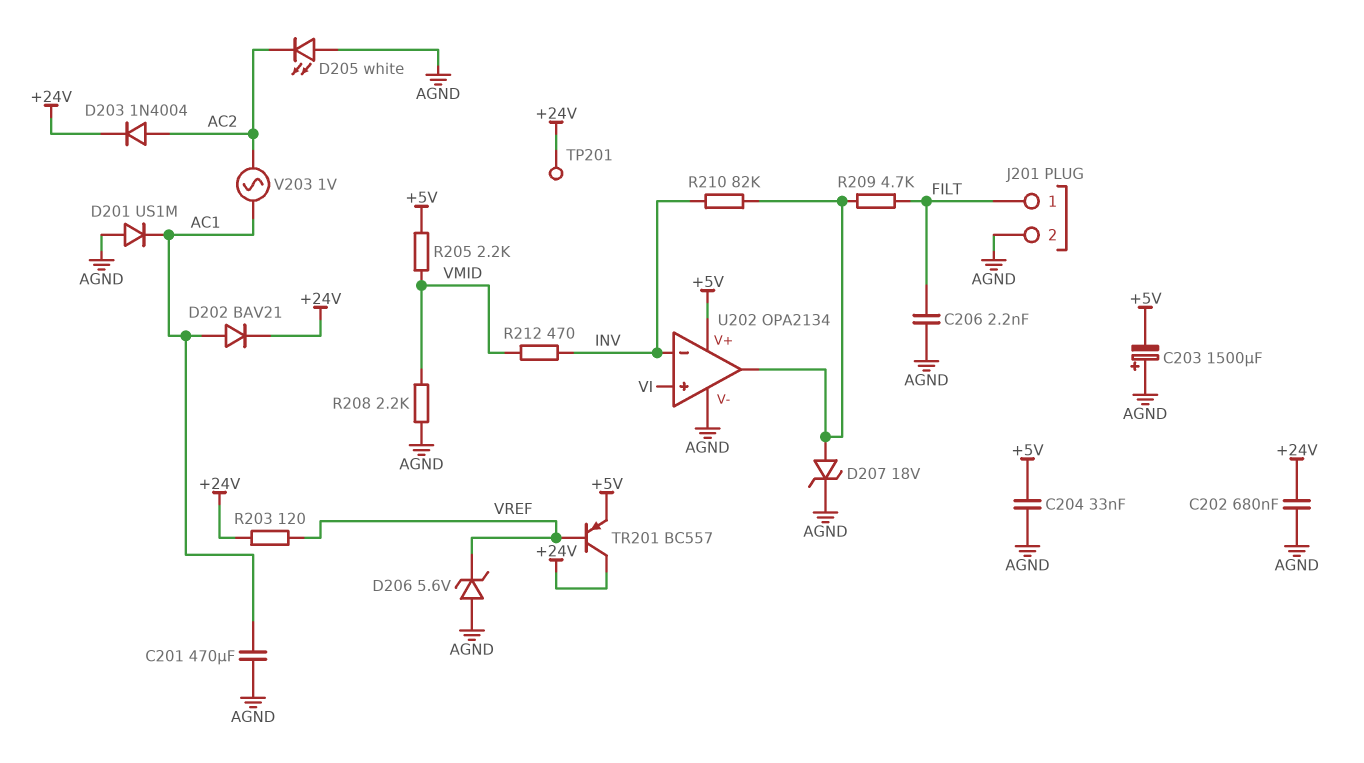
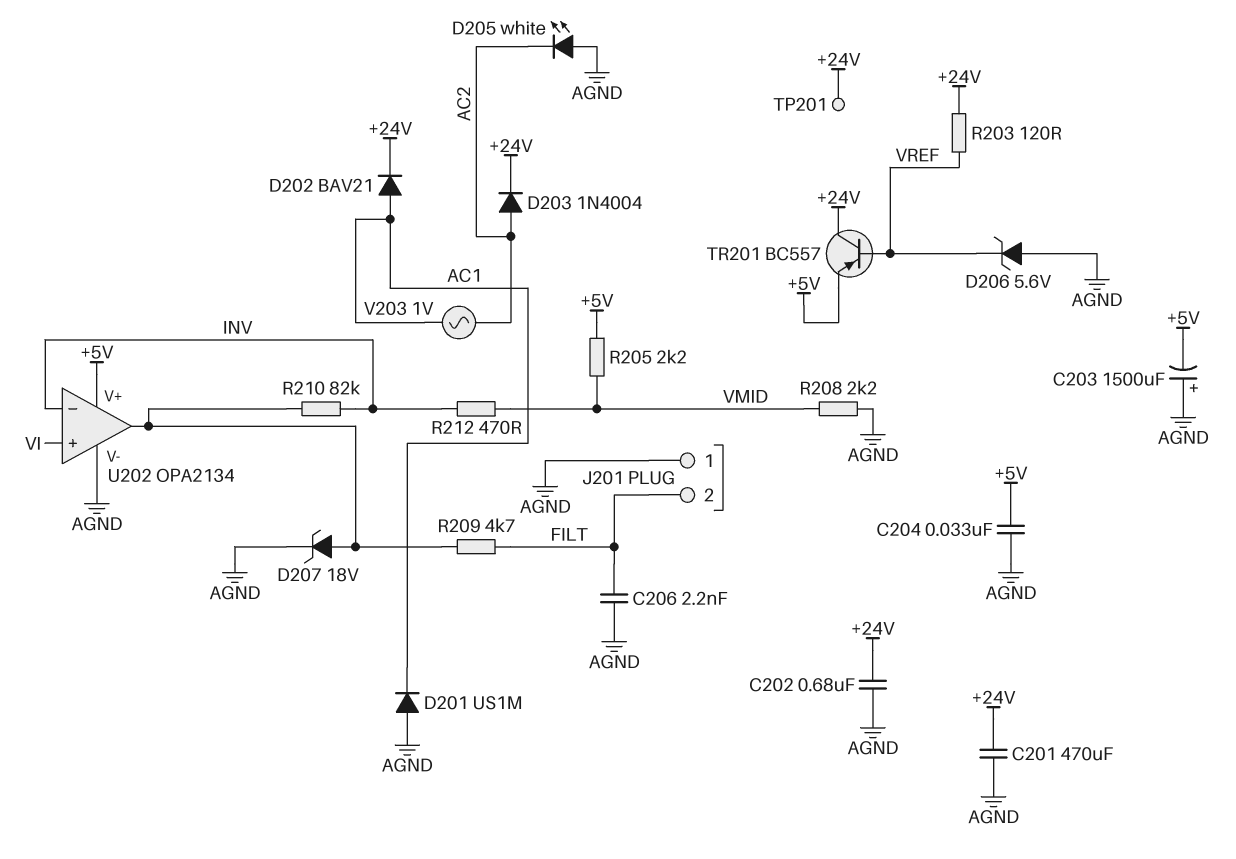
C201: 470uF (AC1, AGND) -> 470uF (+24V, AGND)
J201 pin 1: FILT -> AGND
J201 pin 2: AGND -> FILT

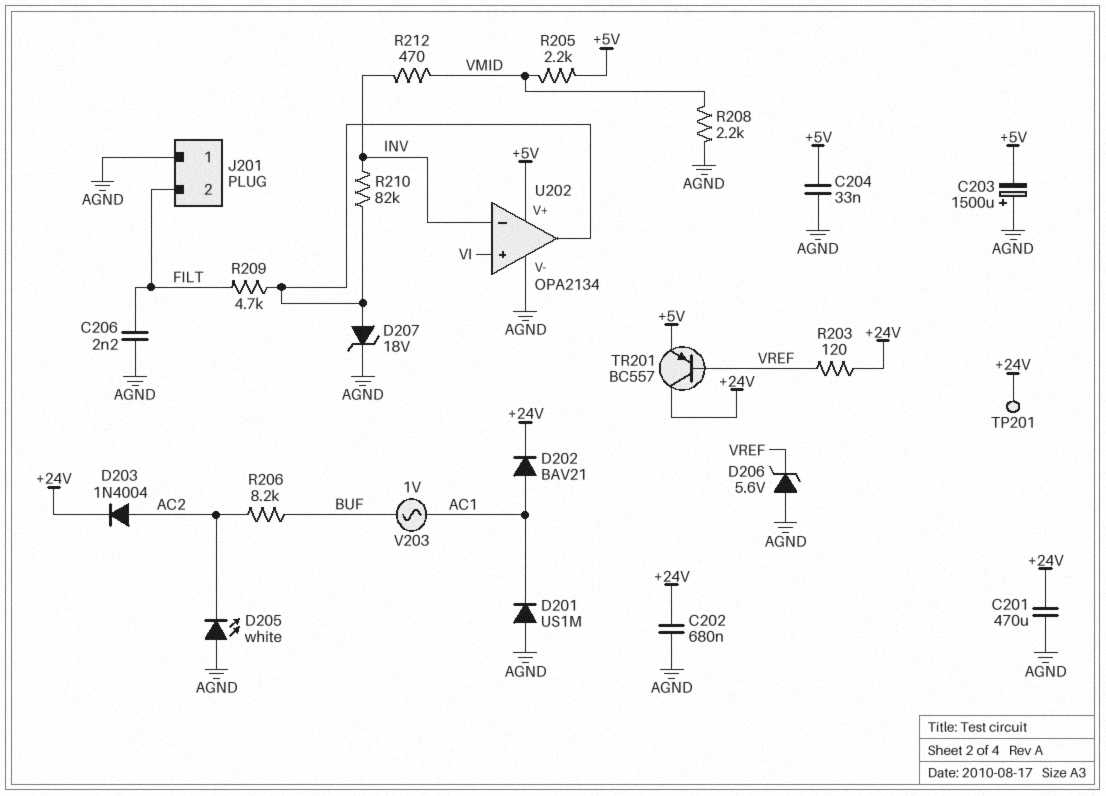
R206: none -> 8.2k (AC2, BUF)
V203: AC 1V (AC1, AC2) -> AC 1V (AC1, BUF)

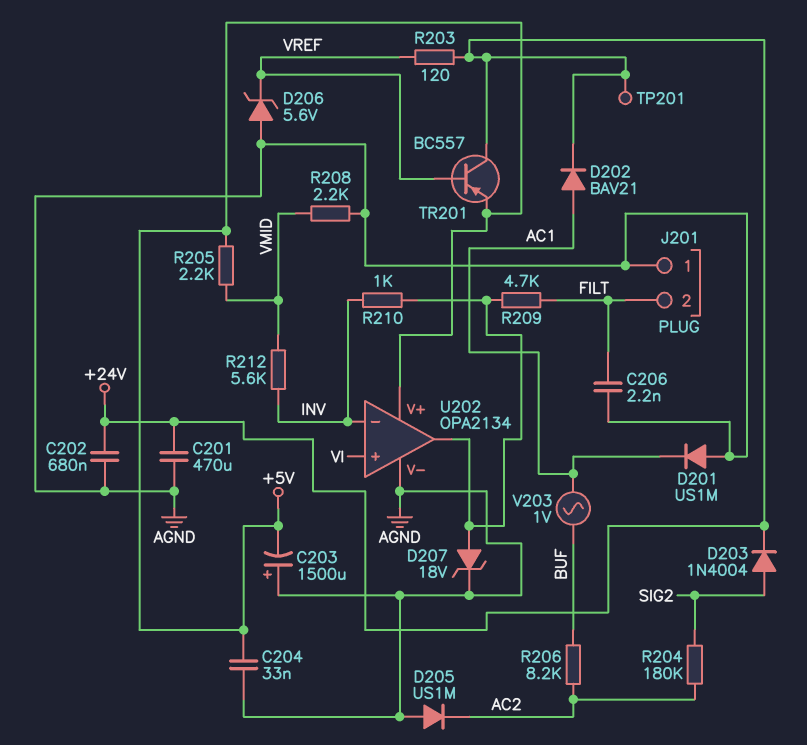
D203: diode 1N4004 (A AC2, K +24V) -> diode 1N4004 (A SIG2, K +24V)
D205: LED white (A AGND, K AC2) -> diode US1M (A AGND, K AC2)
R204: none -> 180k (AC2, SIG2)
R210: 82k (INV, U202/out) -> 1k (INV, U202/out)
R212: 470 (INV, VMID) -> 5.6k (INV, VMID)

